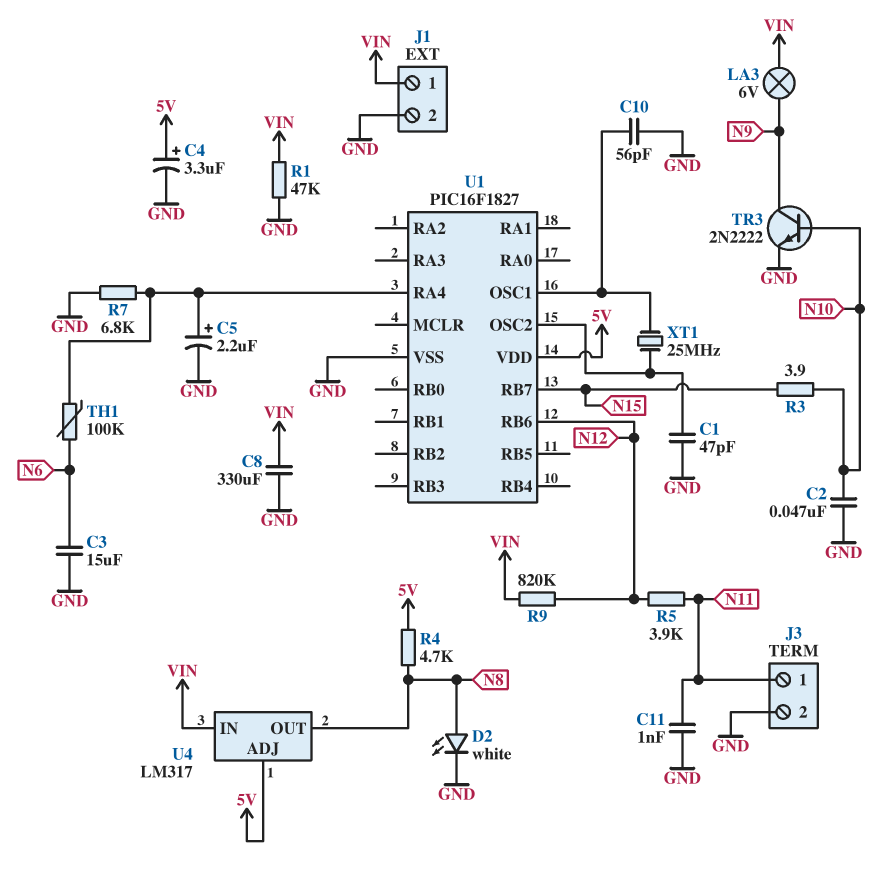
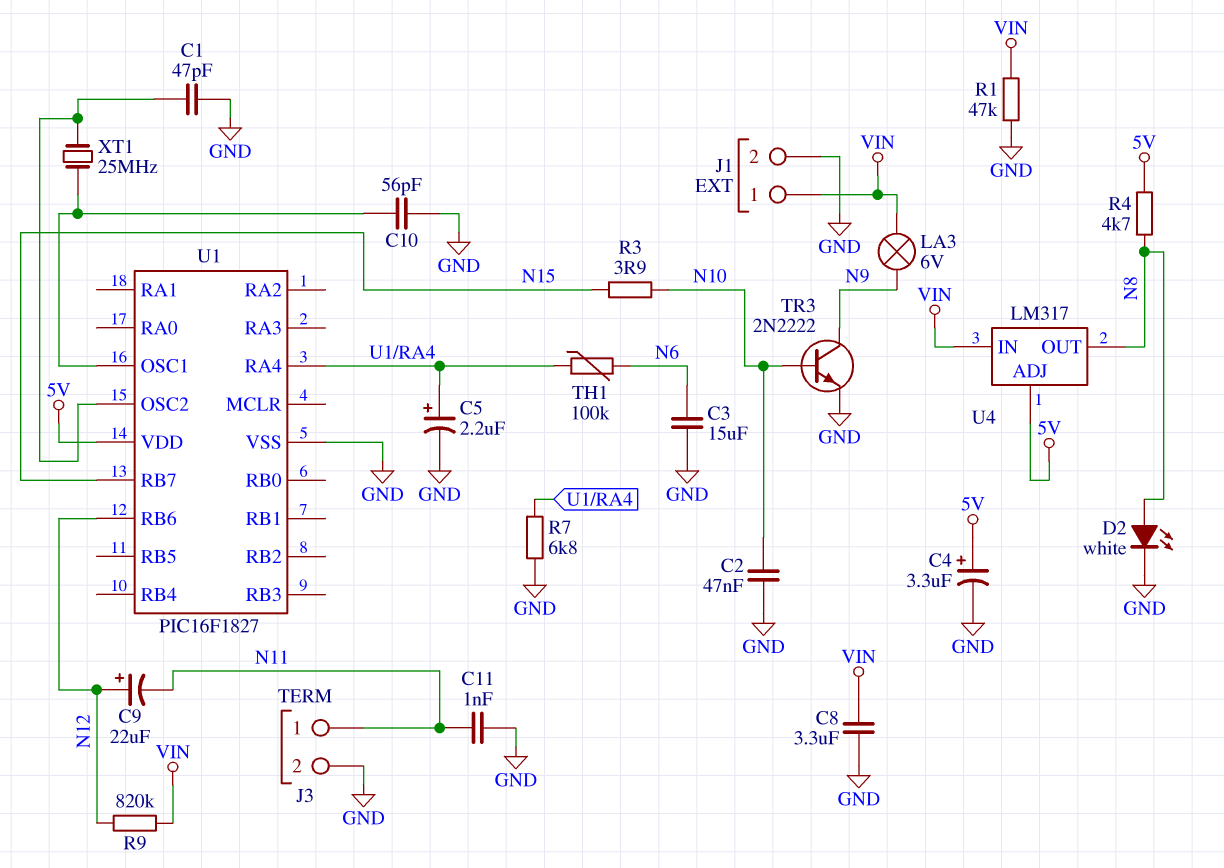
C8: 330uF (GND, VIN) -> 3.3uF (GND, VIN)
C9: none -> 22uF (plus N12, minus N11)
R5: 3.9k (N11, N12) -> none

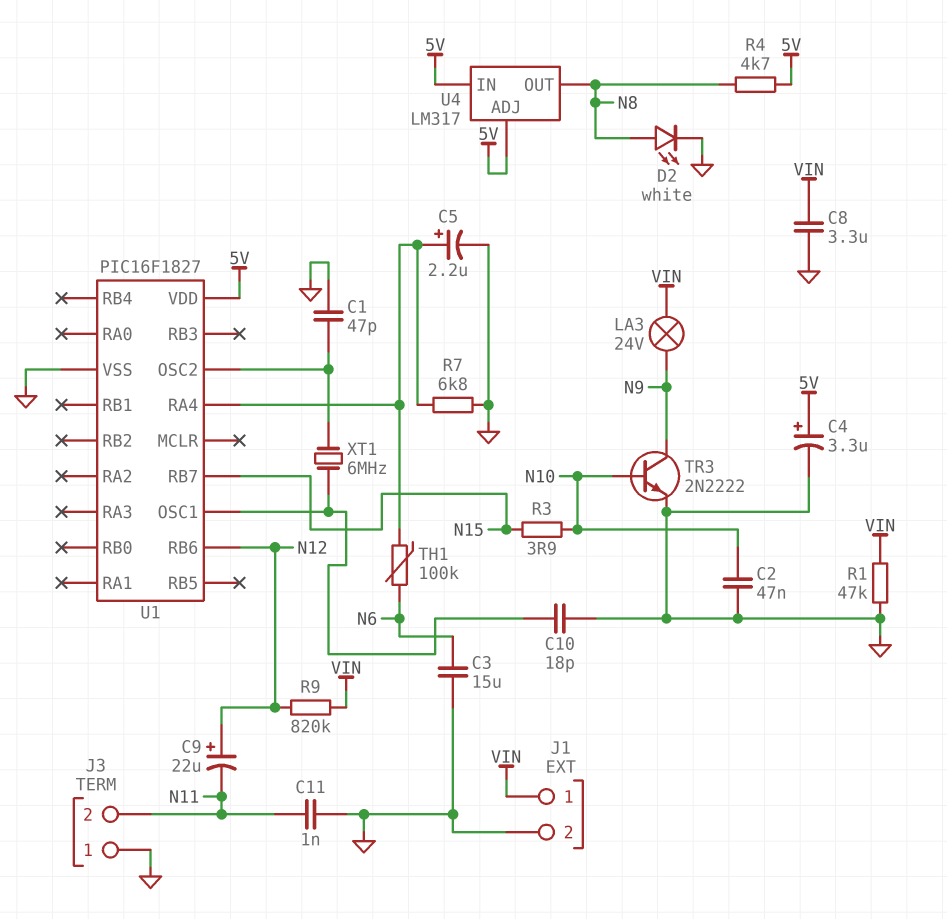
C10: 56pF (GND, U1/OSC1) -> 18pF (GND, U1/OSC1)
J3 pin 1: N11 -> GND
J3 pin 2: GND -> N11
LA3: lamp 6V (N9, VIN) -> lamp 24V (N9, VIN)
U4 pin IN: VIN -> 5V
XT1: 25MHz (U1/OSC1, U1/OSC2) -> 6MHz (U1/OSC1, U1/OSC2)

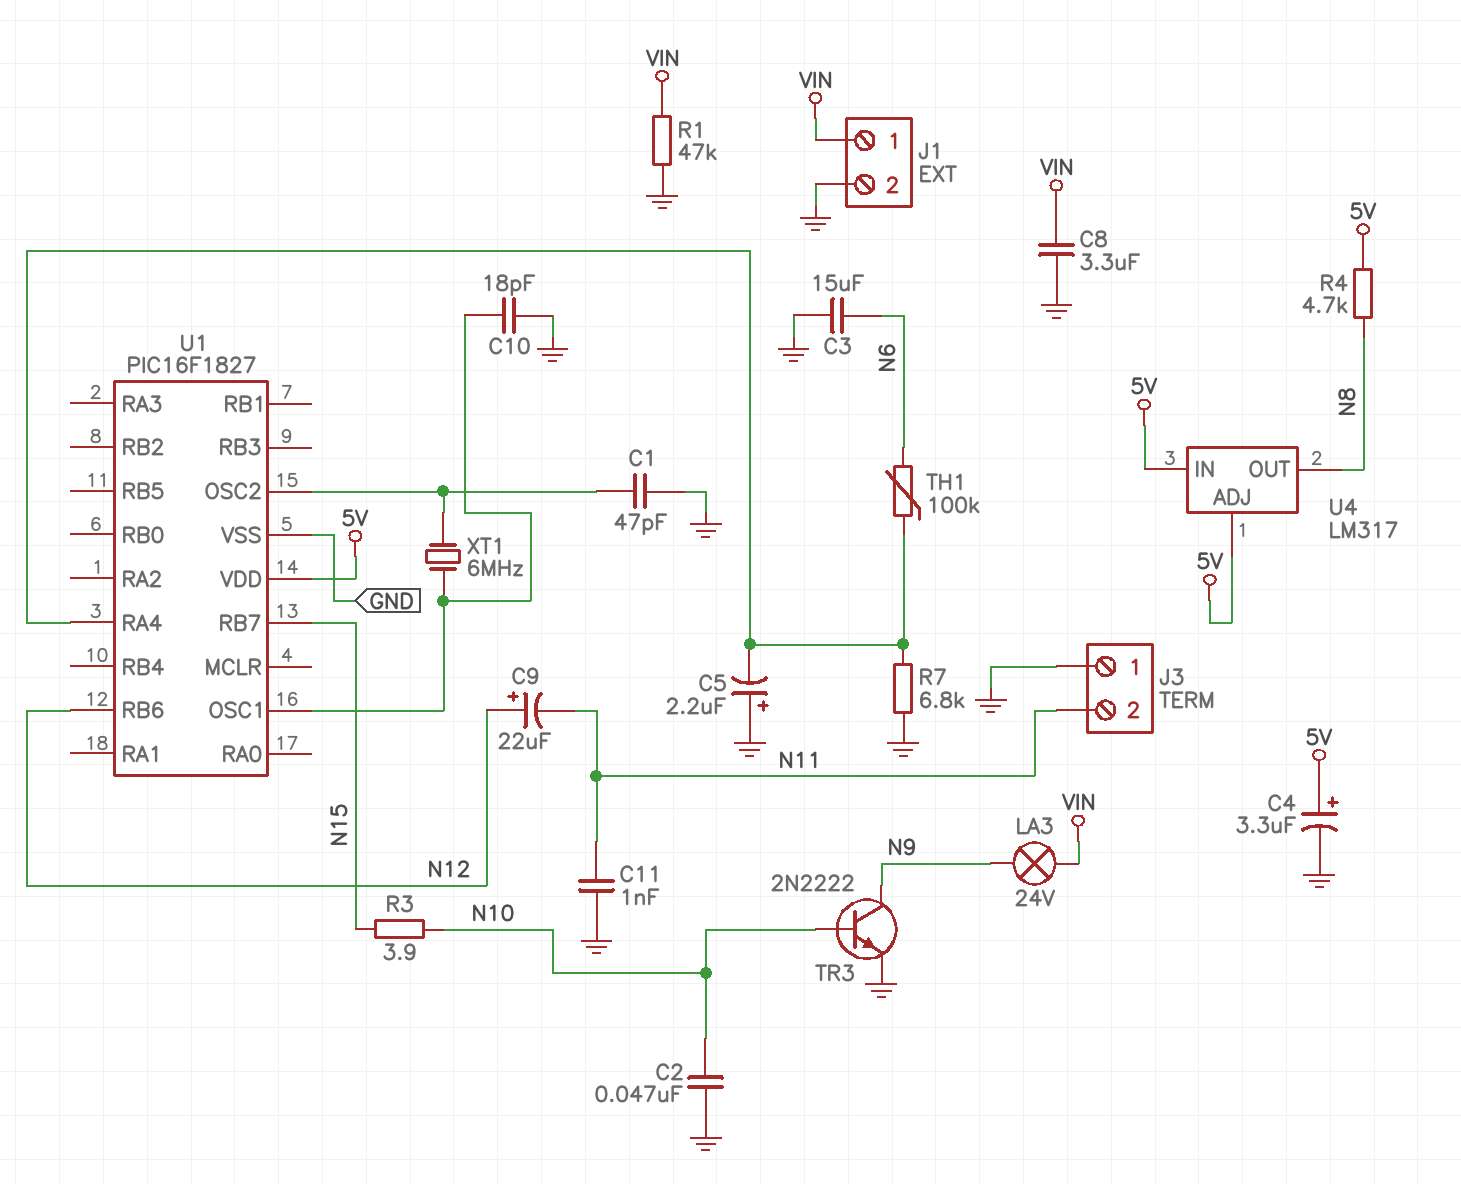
C5: 2.2uF (plus U1/RA4, minus GND) -> 2.2uF (plus GND, minus U1/RA4)
D2: LED white (A N8, K GND) -> none
R9: 820k (N12, VIN) -> none

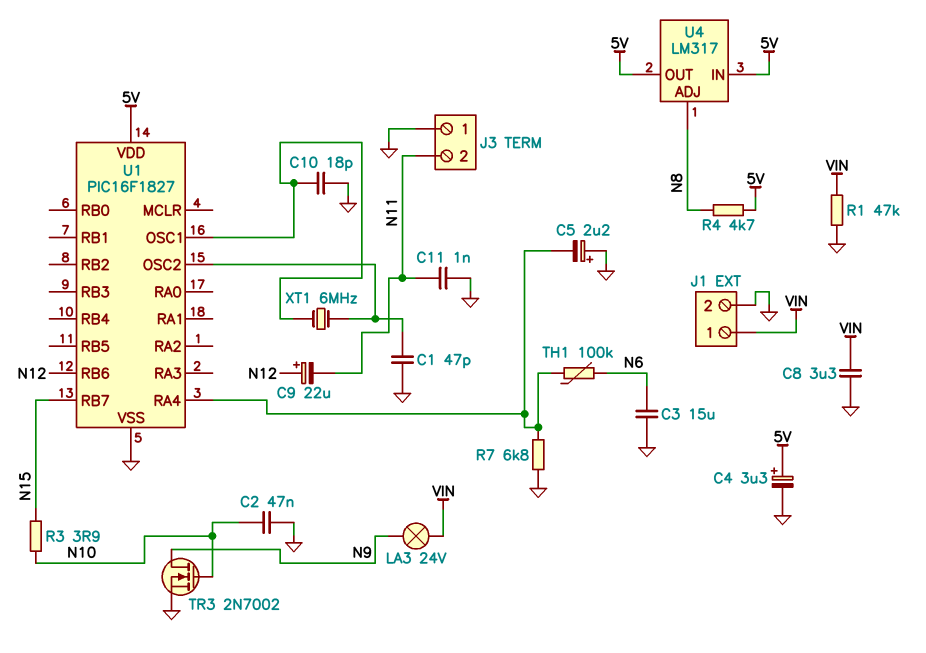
TR3: NPN 2N2222 (B N10, C N9, E GND) -> NMOS 2N7002 (G N10, D N9, S GND)
U4 pin ADJ: 5V -> N8
U4 pin OUT: N8 -> 5V

